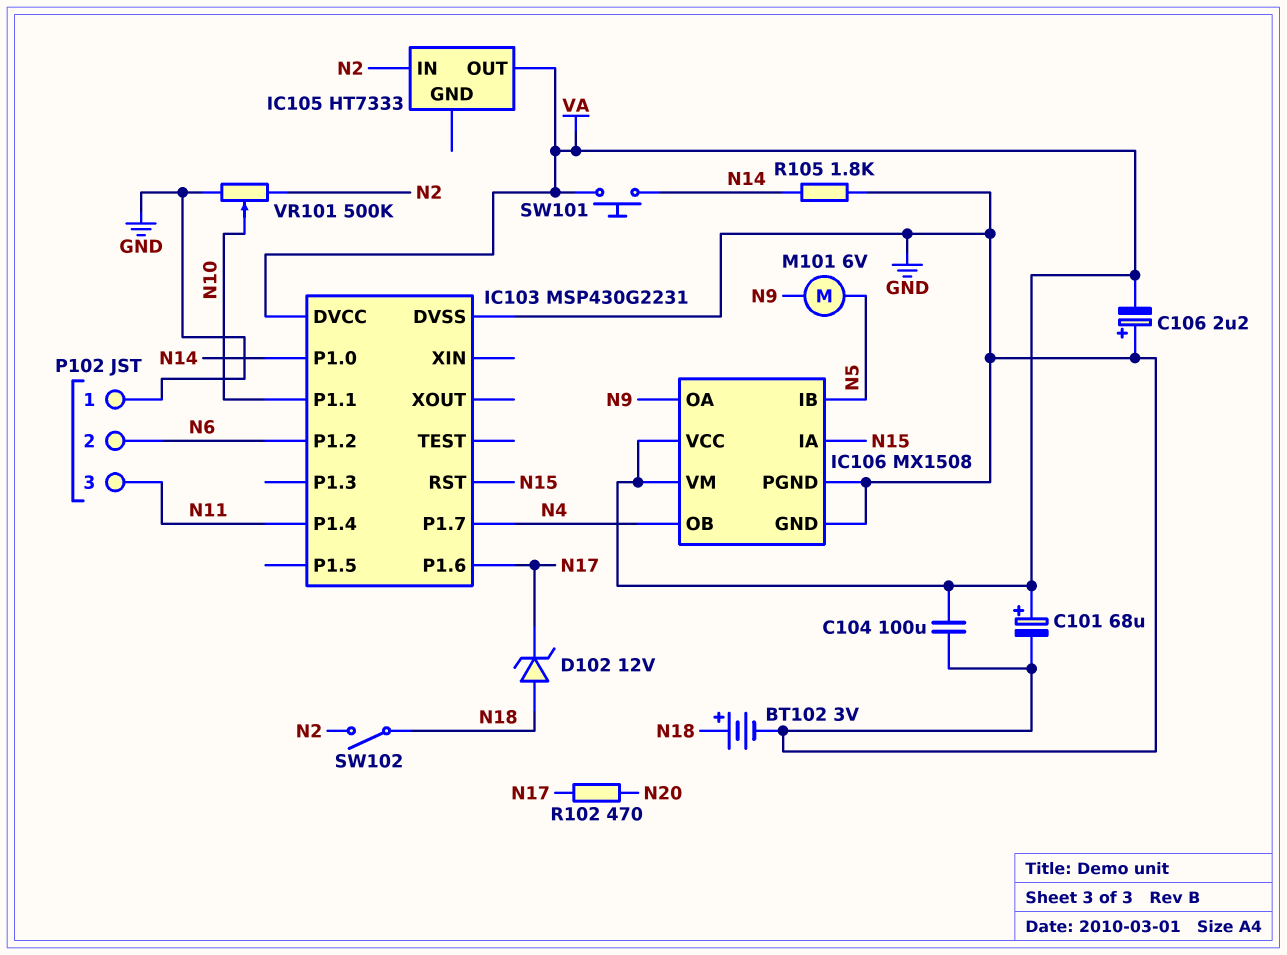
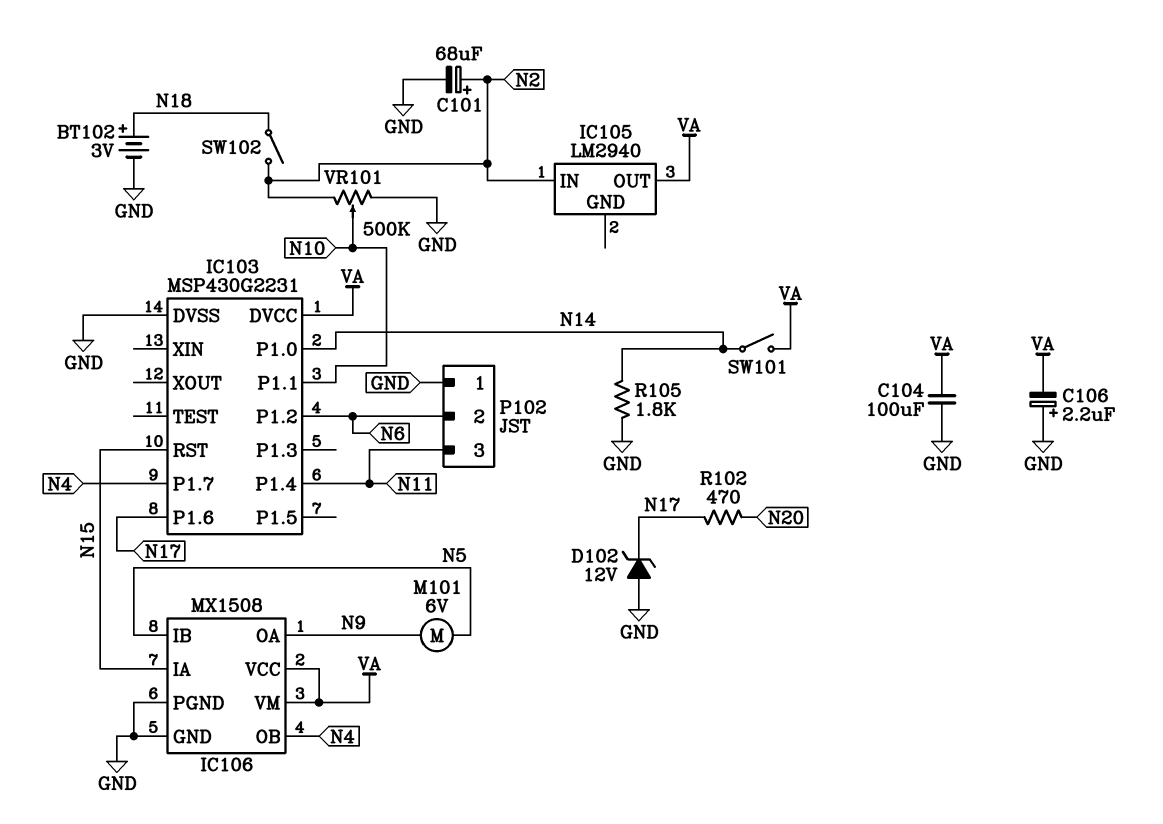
C101: 68uF (plus VA, minus GND) -> 68uF (plus N2, minus GND)
D102: zener 12V (A N18, K N17) -> zener 12V (A GND, K N17)
IC105: HT7333 -> LM2940
SW101: button (N14, VA) -> switch (N14, VA)

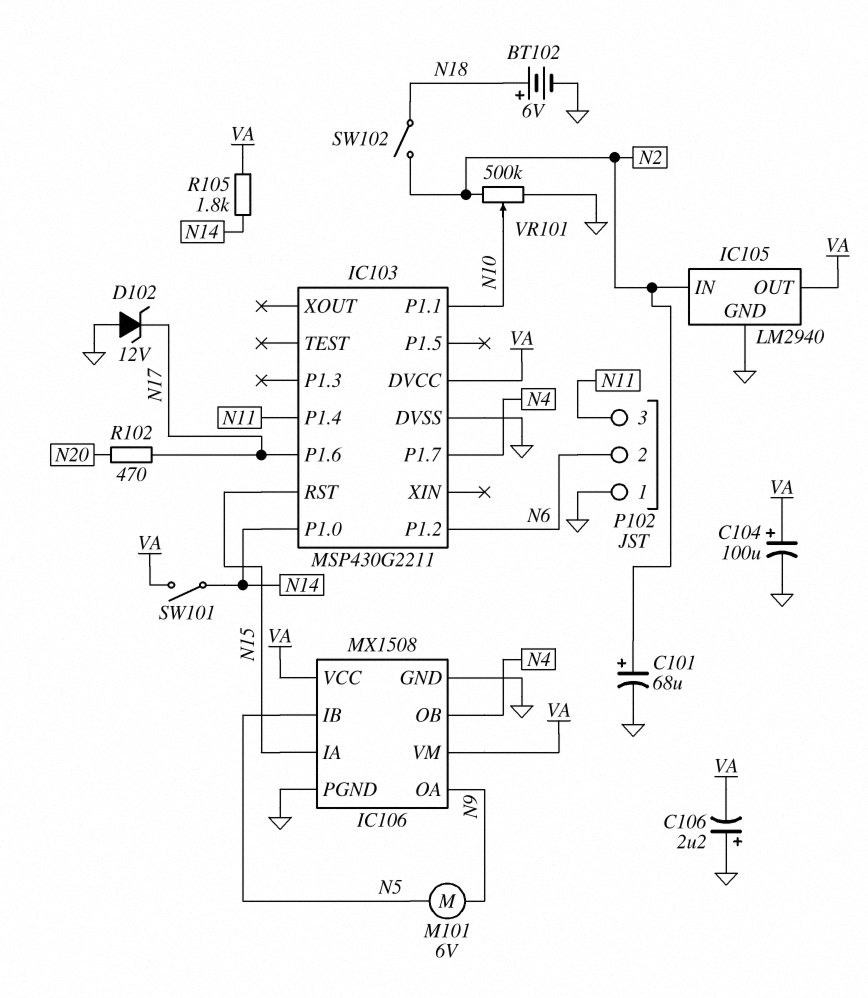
BT102: 3V (plus N18, minus GND) -> 6V (plus N18, minus GND)
C104: 100uF (GND, VA) -> 100uF (plus VA, minus GND)
IC103: MSP430G2231 -> MSP430G2211
IC105 pin GND: none -> GND
R105: 1.8k (GND, N14) -> 1.8k (N14, VA)

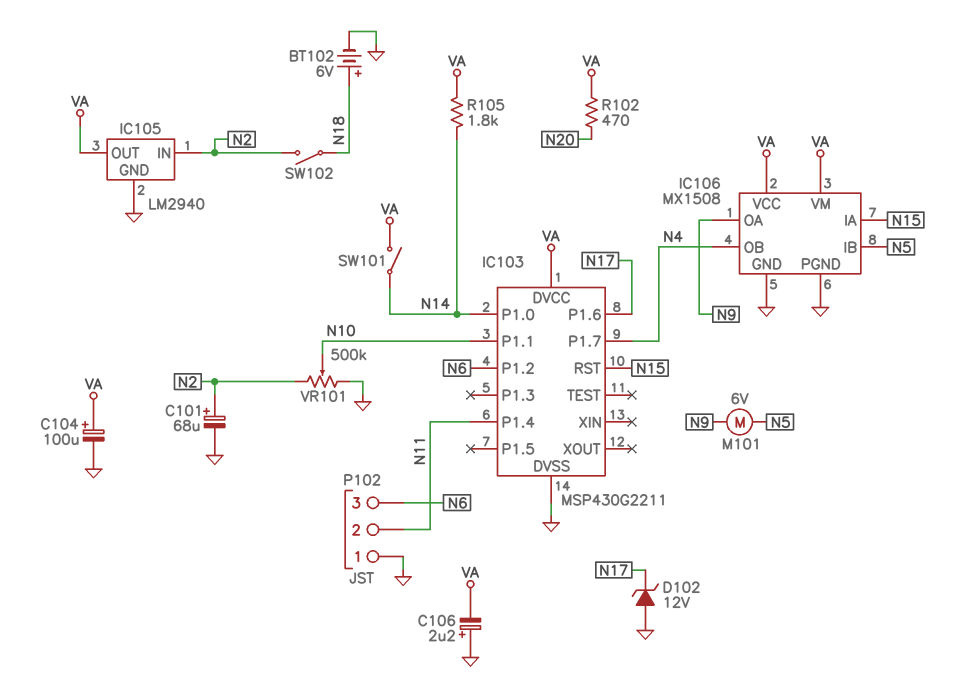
P102 pin 2: N6 -> N11
P102 pin 3: N11 -> N6
R102: 470 (N17, N20) -> 470 (N20, VA)

